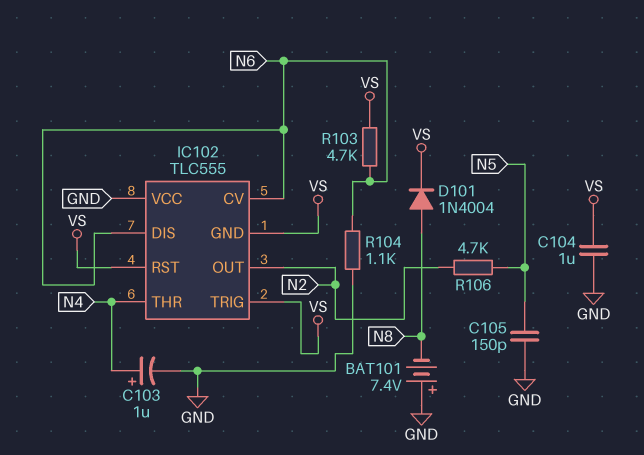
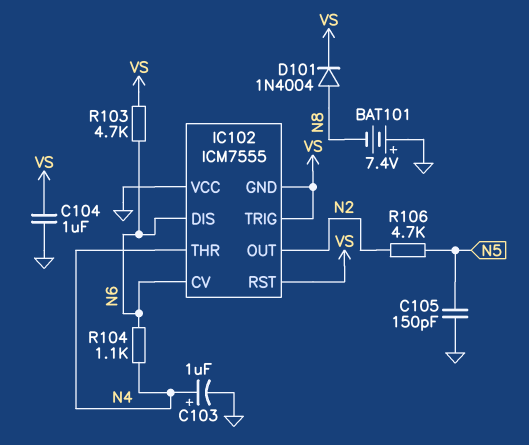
IC102: TLC555 -> ICM7555
R104: 1.1k (GND, N6) -> 1.1k (N4, N6)

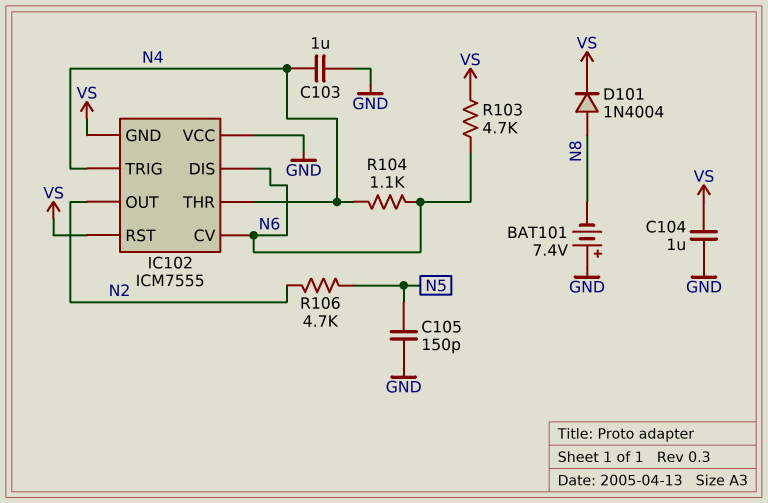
C103: 1uF (plus N4, minus GND) -> 1uF (GND, N4)
IC102 pin TRIG: VS -> N4

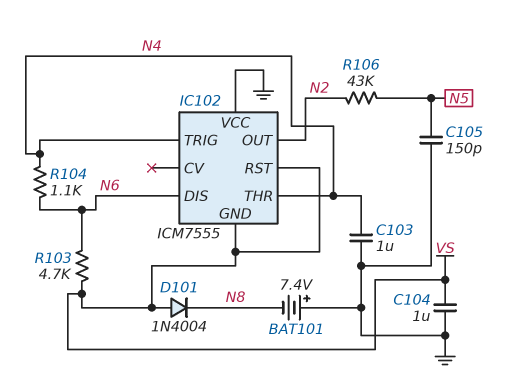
D101: diode 1N4004 (A N8, K VS) -> diode 1N4004 (A VS, K N8)
IC102 pin CV: N6 -> none
R106: 4.7k (N2, N5) -> 43k (N2, N5)

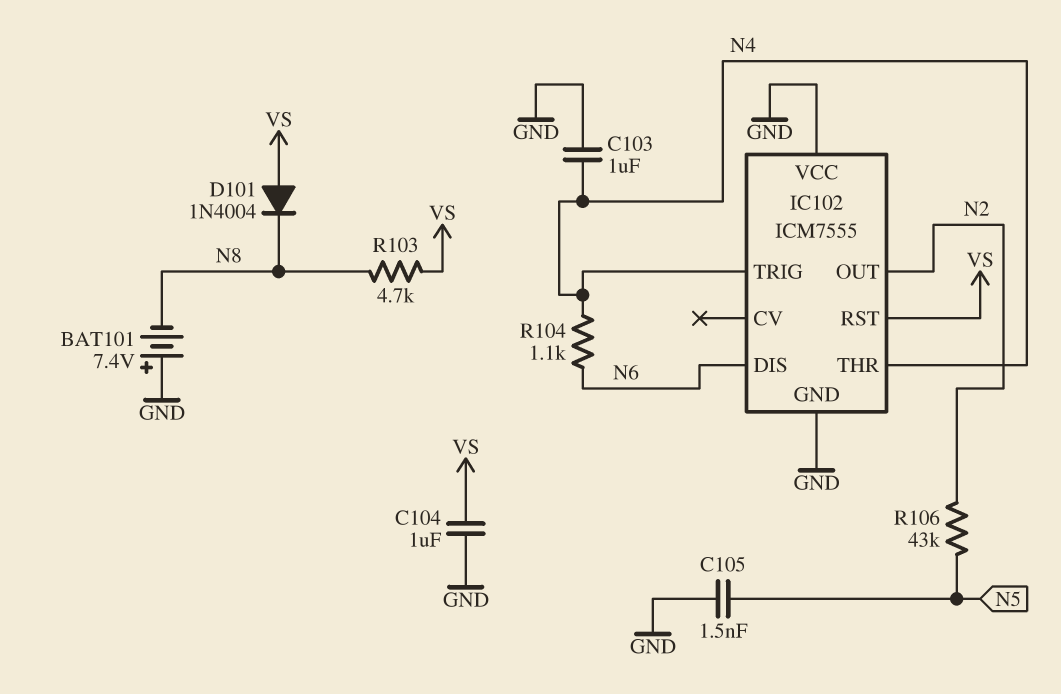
C105: 150pF (GND, N5) -> 1.5nF (GND, N5)
IC102 pin GND: VS -> GND
R103: 4.7k (N6, VS) -> 4.7k (N8, VS)

